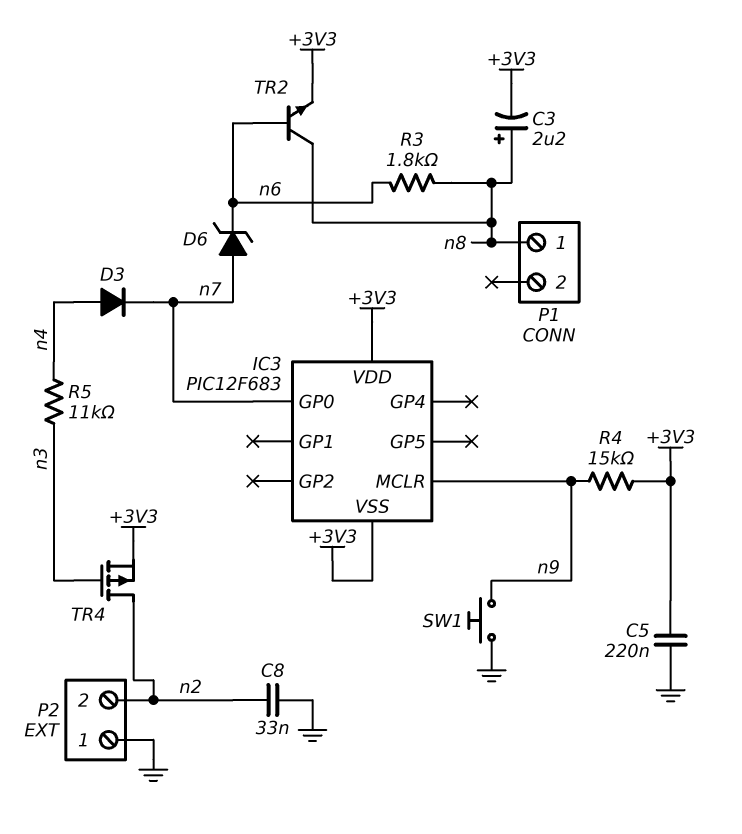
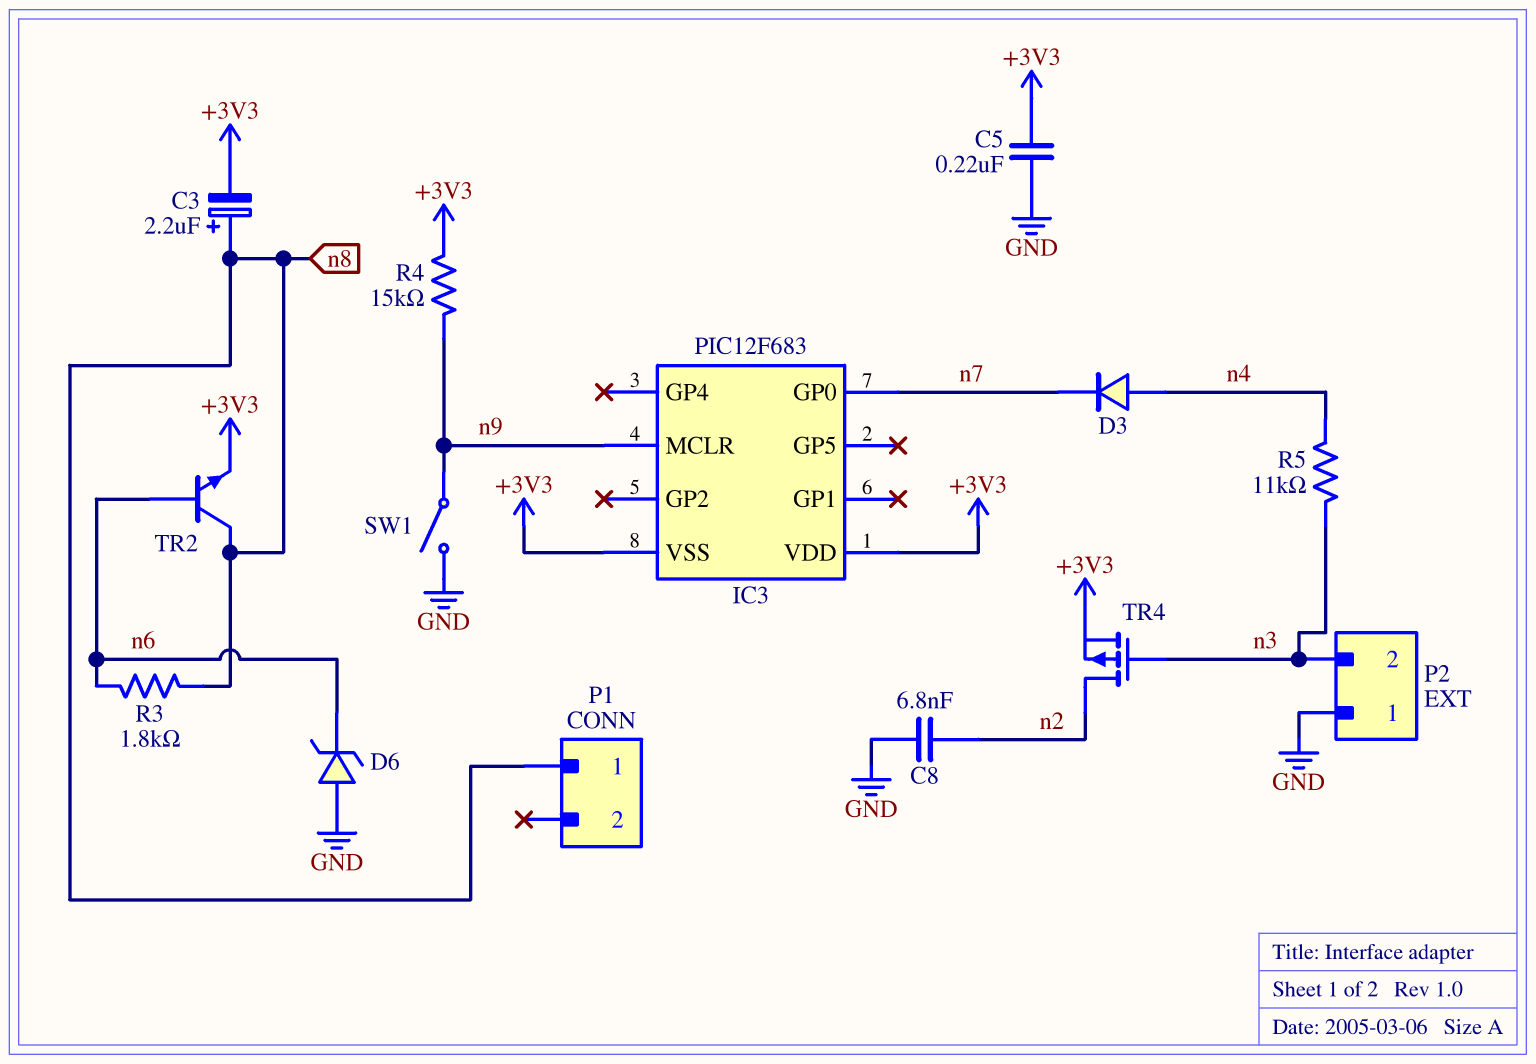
C8: 33nF (GND, n2) -> 6.8nF (GND, n2)
D6: zener (A n7, K n6) -> zener (A GND, K n6)
P2 pin 2: n2 -> n3
SW1: button (GND, n9) -> switch (GND, n9)

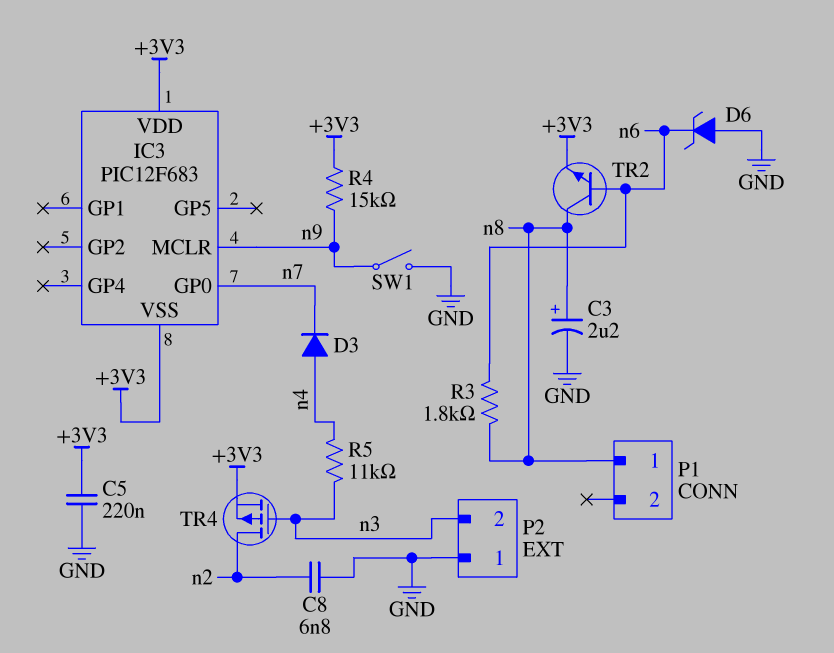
C3: 2.2uF (plus n8, minus +3V3) -> 2.2uF (plus n8, minus GND)

